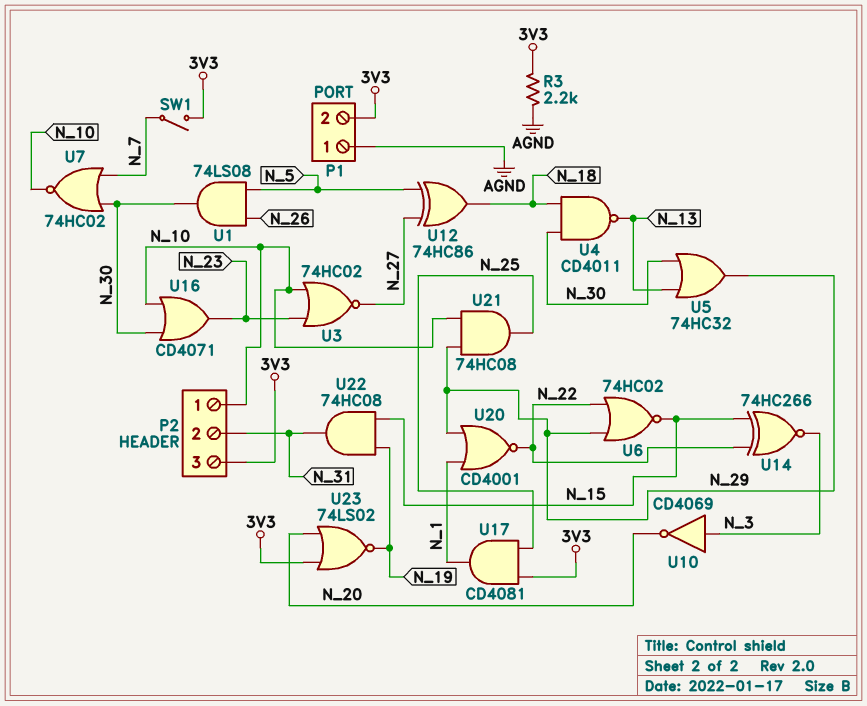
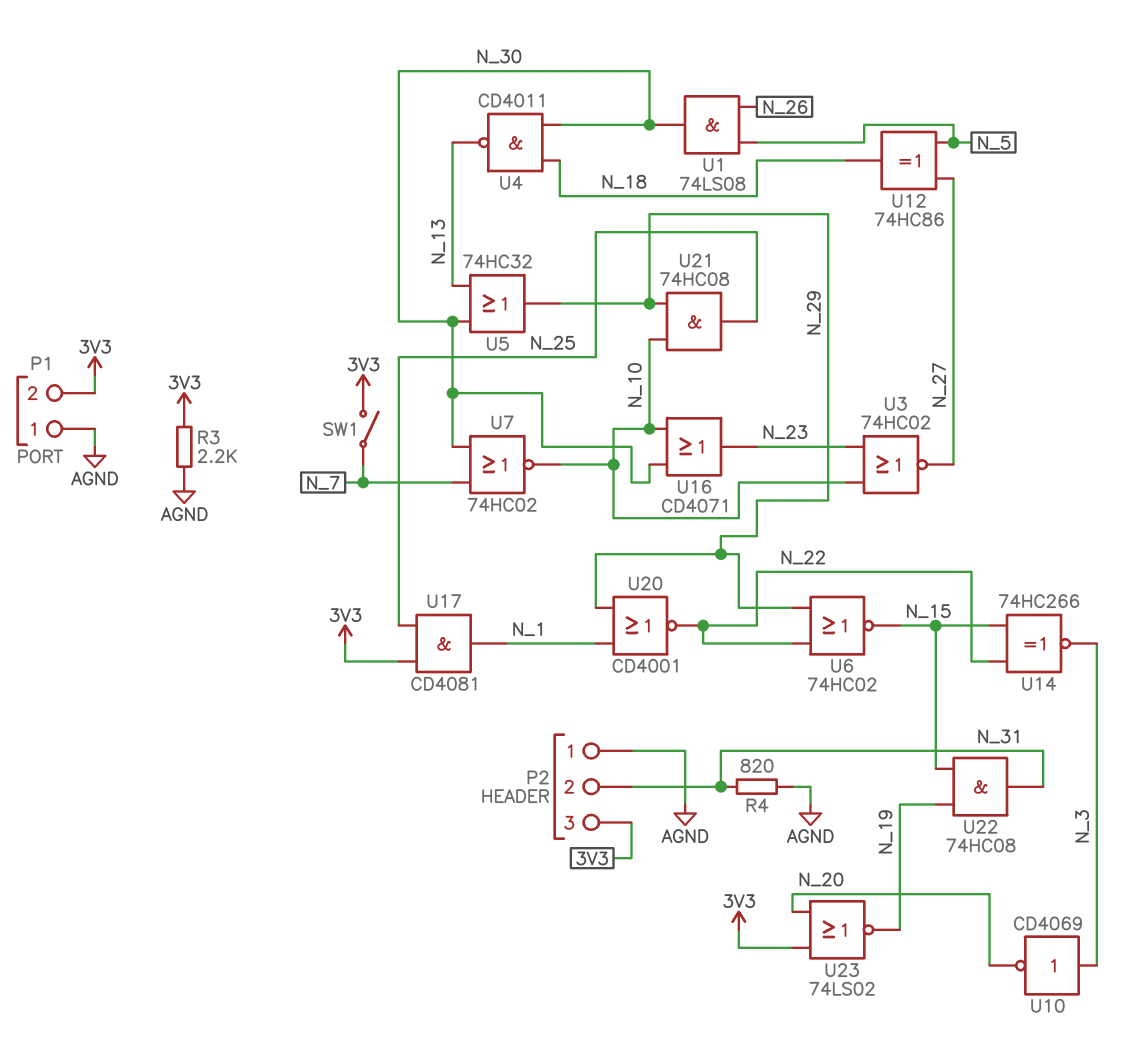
P2 pin 1: N_10 -> AGND
R4: none -> 820 (AGND, N_31)

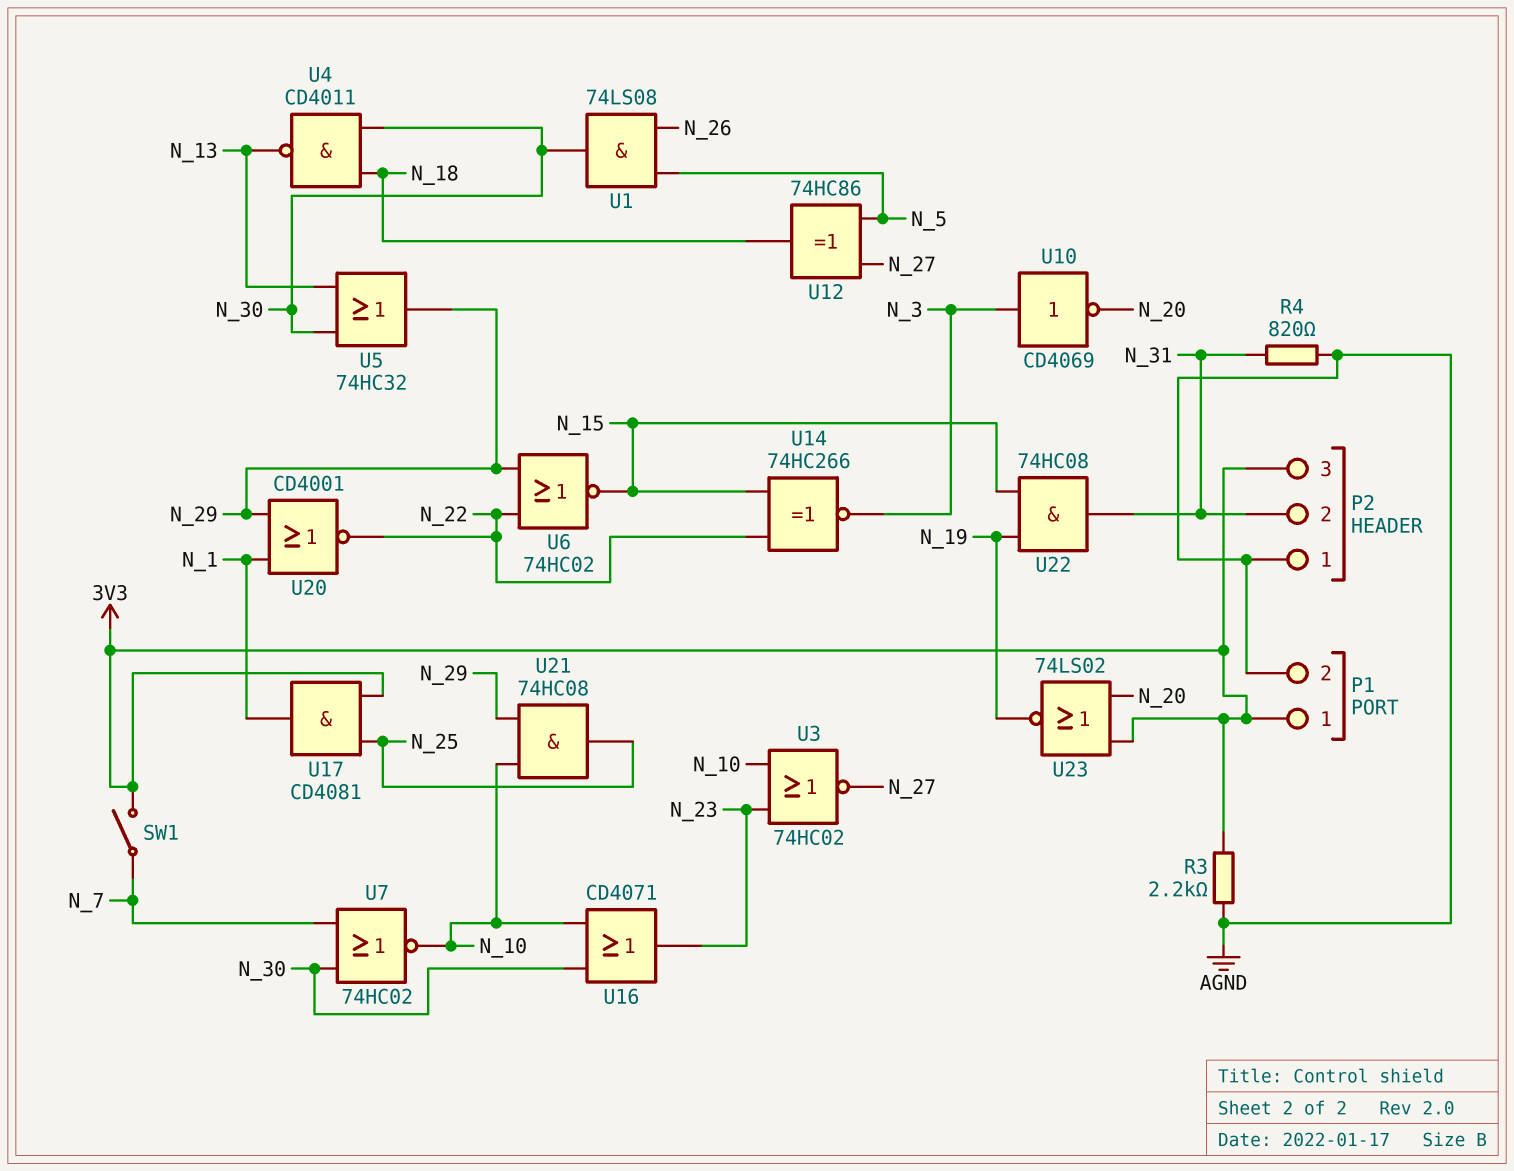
P1 pin 1: AGND -> 3V3
P1 pin 2: 3V3 -> AGND

